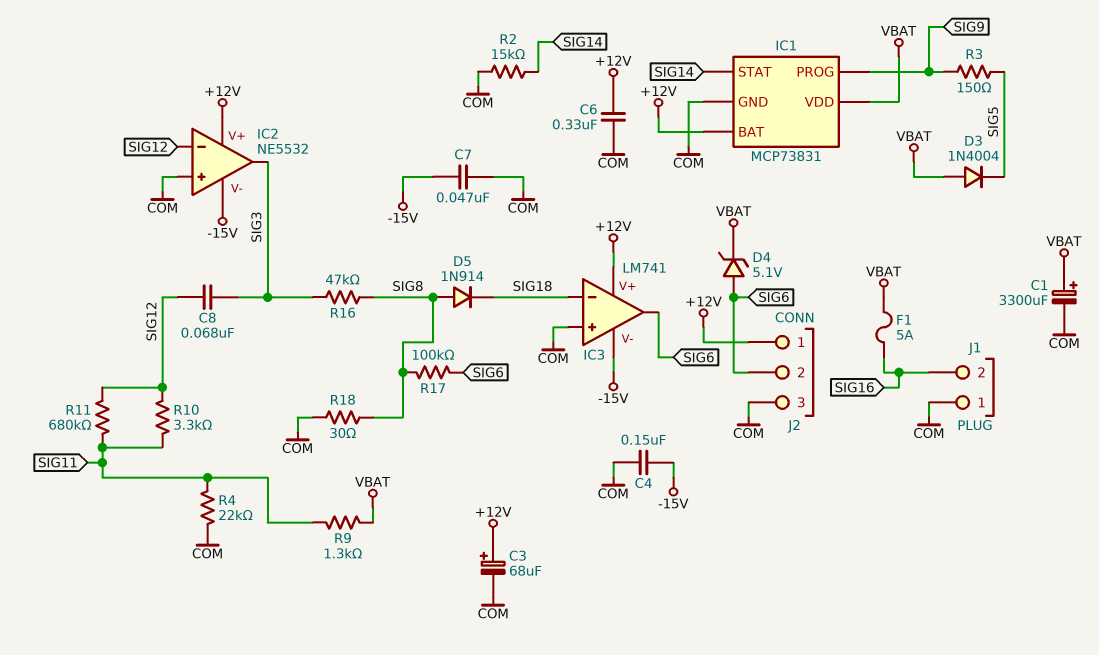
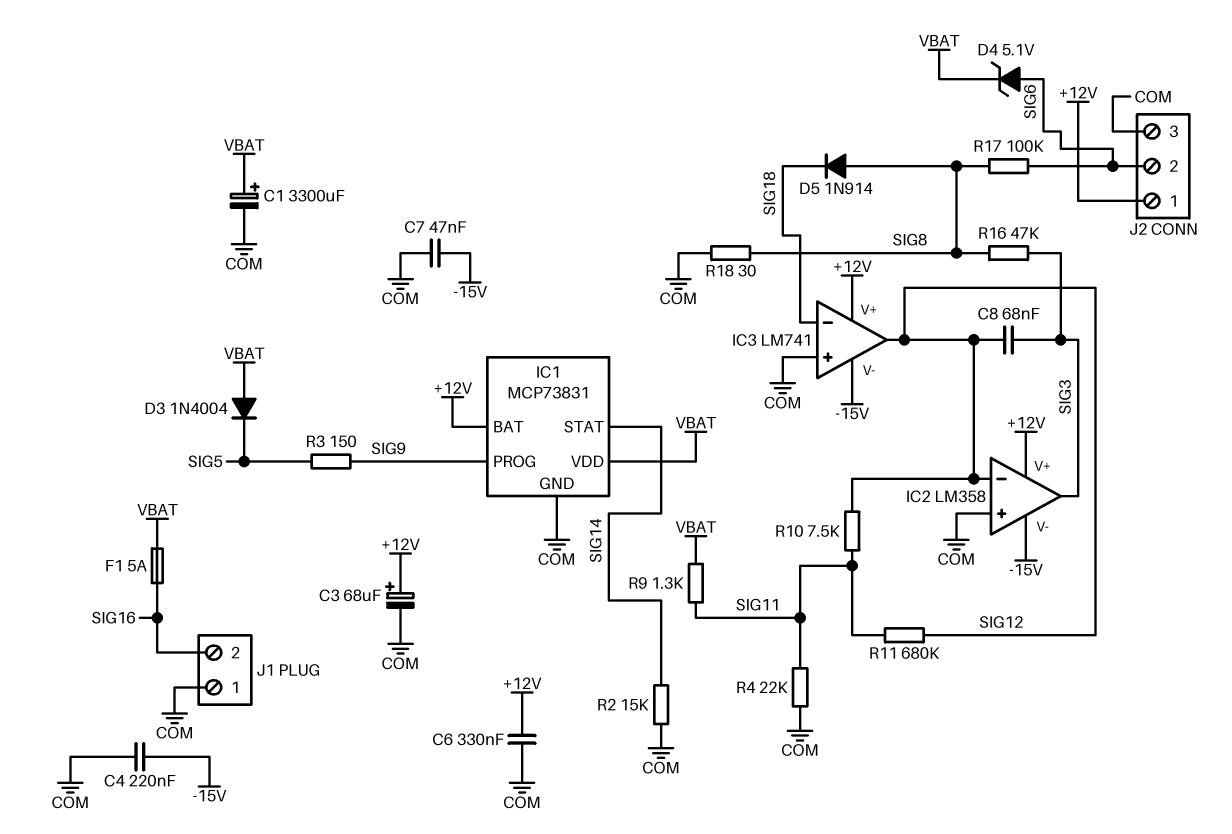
C4: 150nF (-15V, COM) -> 220nF (-15V, COM)
IC2: NE5532 -> LM358
IC3 pin out: SIG6 -> SIG12
R10: 3.3k (SIG11, SIG12) -> 7.5k (SIG11, SIG12)

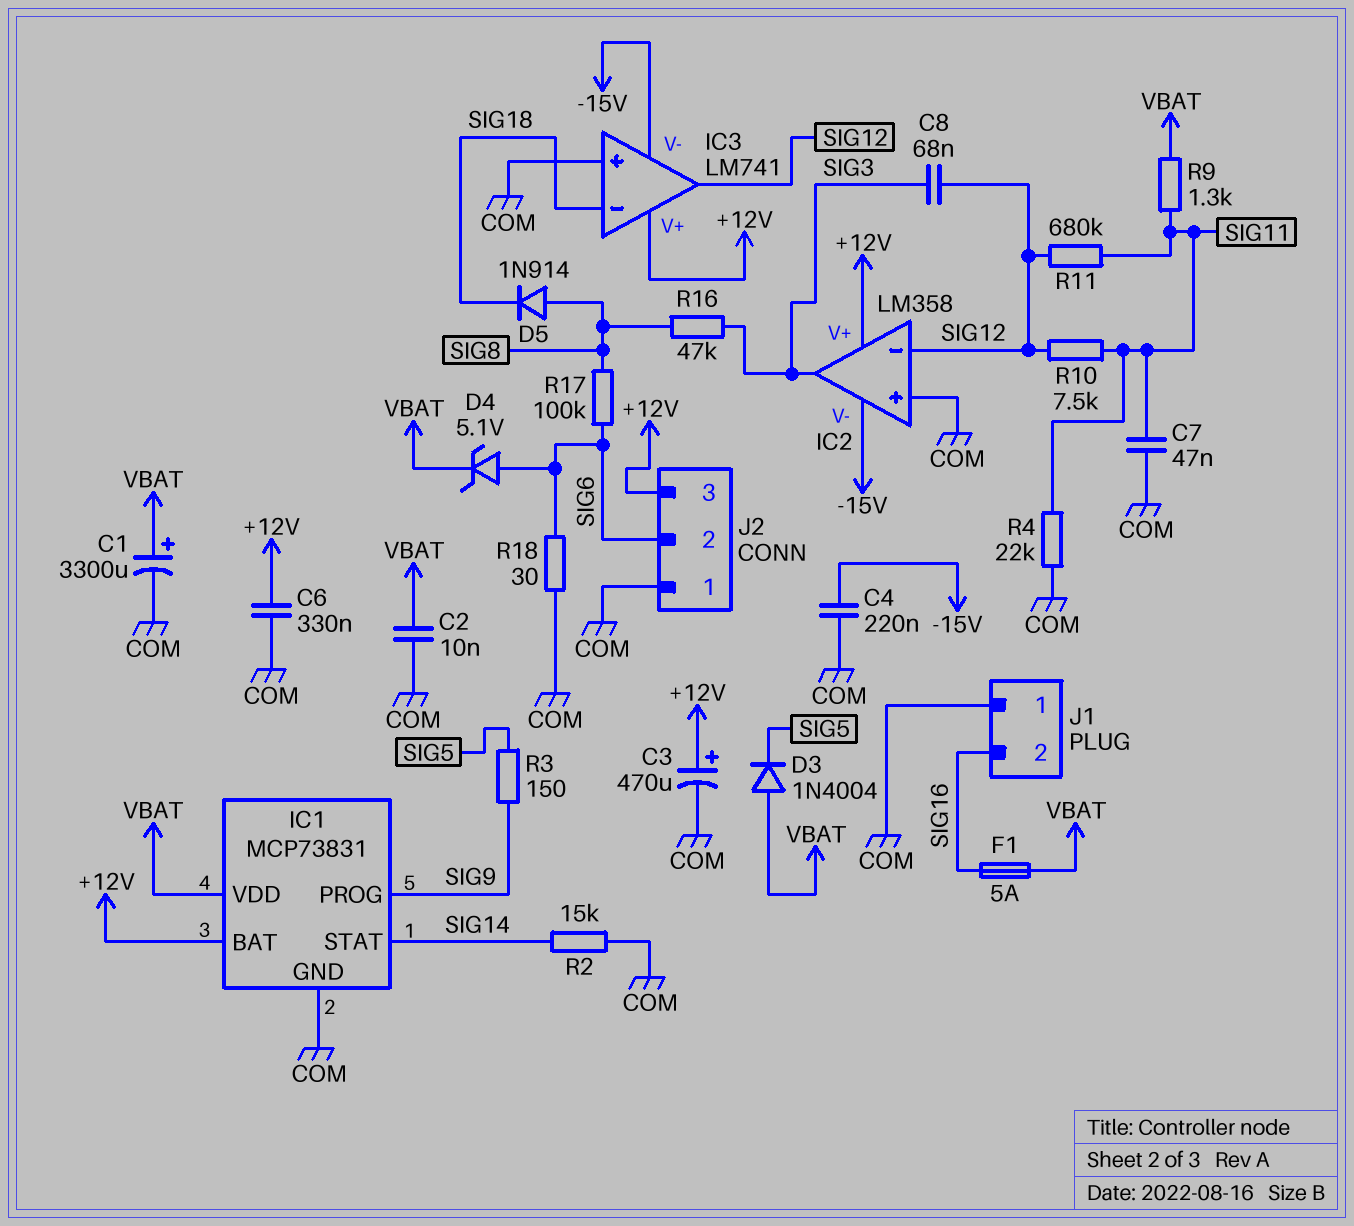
C2: none -> 10nF (COM, VBAT)
C3: 68uF (plus +12V, minus COM) -> 470uF (plus +12V, minus COM)
C7: 47nF (-15V, COM) -> 47nF (COM, SIG11)
J2 pin 1: +12V -> COM
J2 pin 3: COM -> +12V
R18: 30 (COM, SIG8) -> 30 (COM, SIG6)

